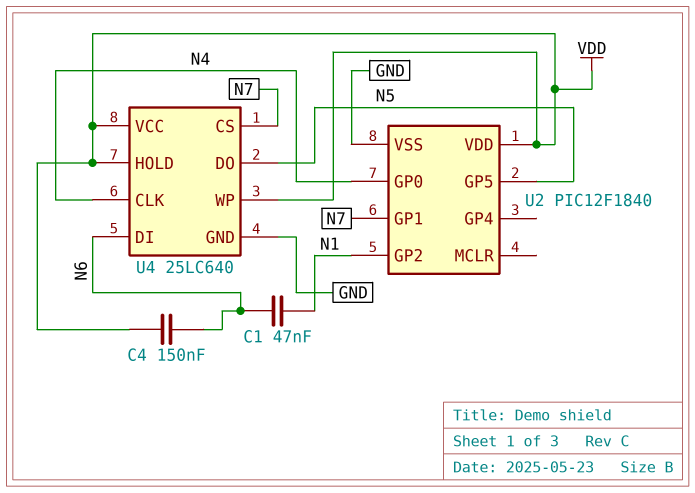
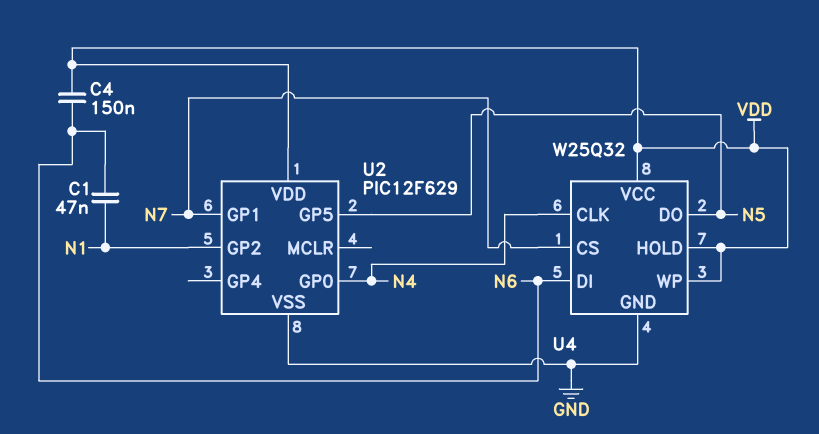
U2: PIC12F1840 -> PIC12F629
U4: 25LC640 -> W25Q32

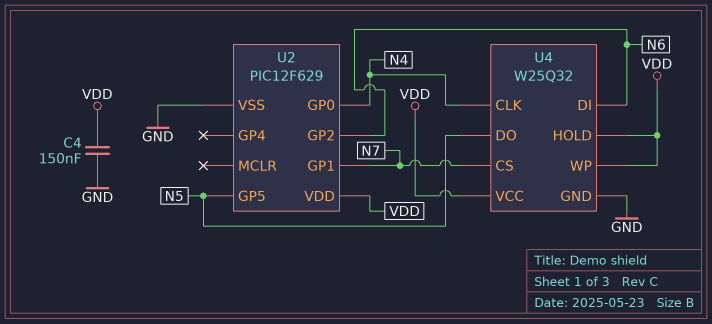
C1: 47nF (N1, N6) -> none
C4: 150nF (N6, VDD) -> 150nF (GND, VDD)
U2 pin GP2: N1 -> N6

